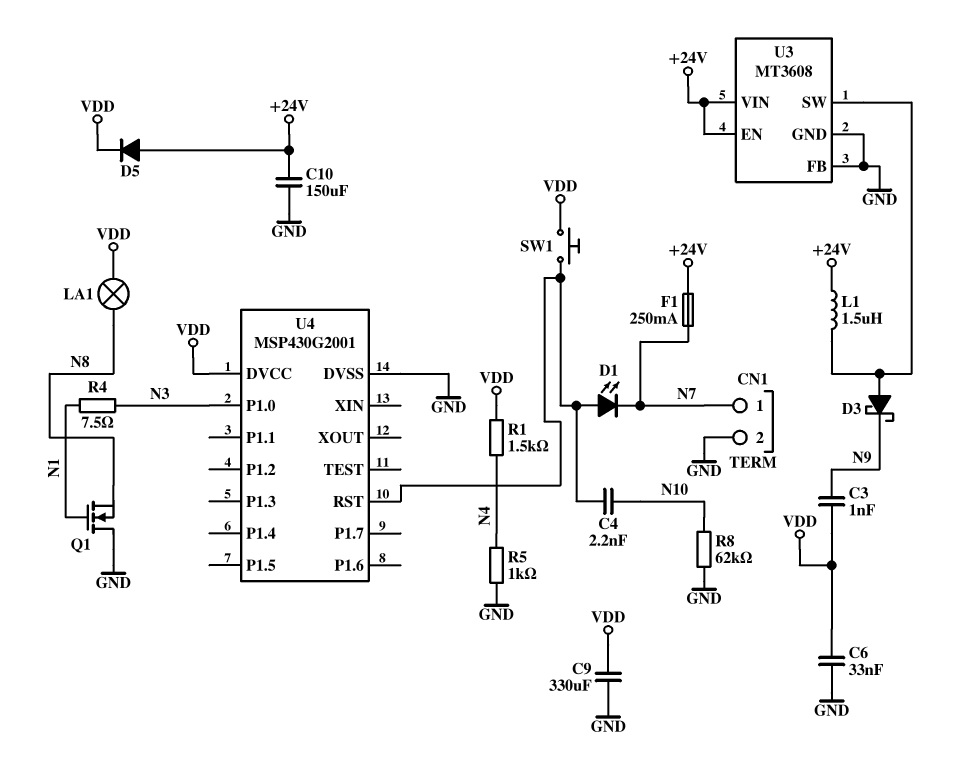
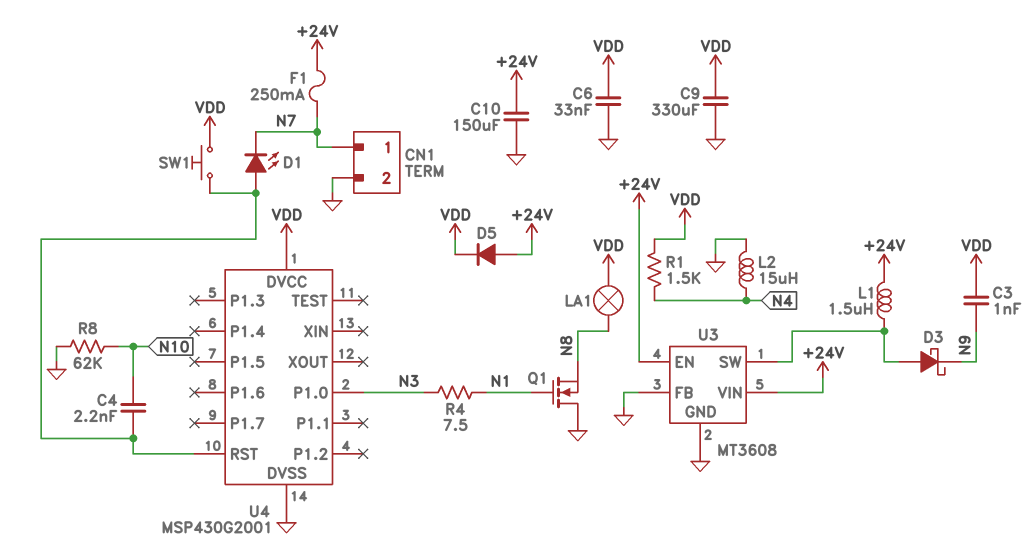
L2: none -> 15uH (GND, N4)
R5: 1k (GND, N4) -> none

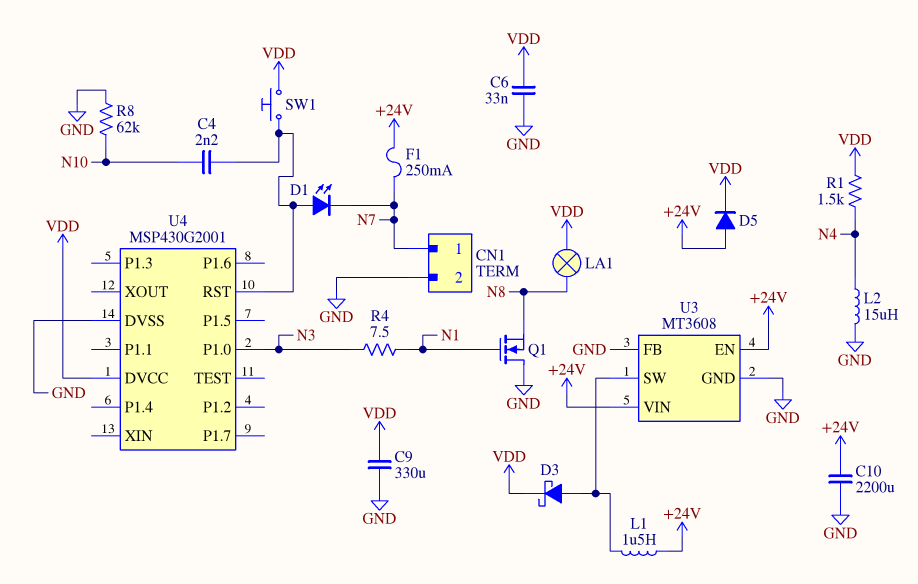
C3: 1nF (N9, VDD) -> none
C10: 150uF (+24V, GND) -> 2200uF (+24V, GND)
D3: schottky (A U3/SW, K N9) -> schottky (A U3/SW, K VDD)

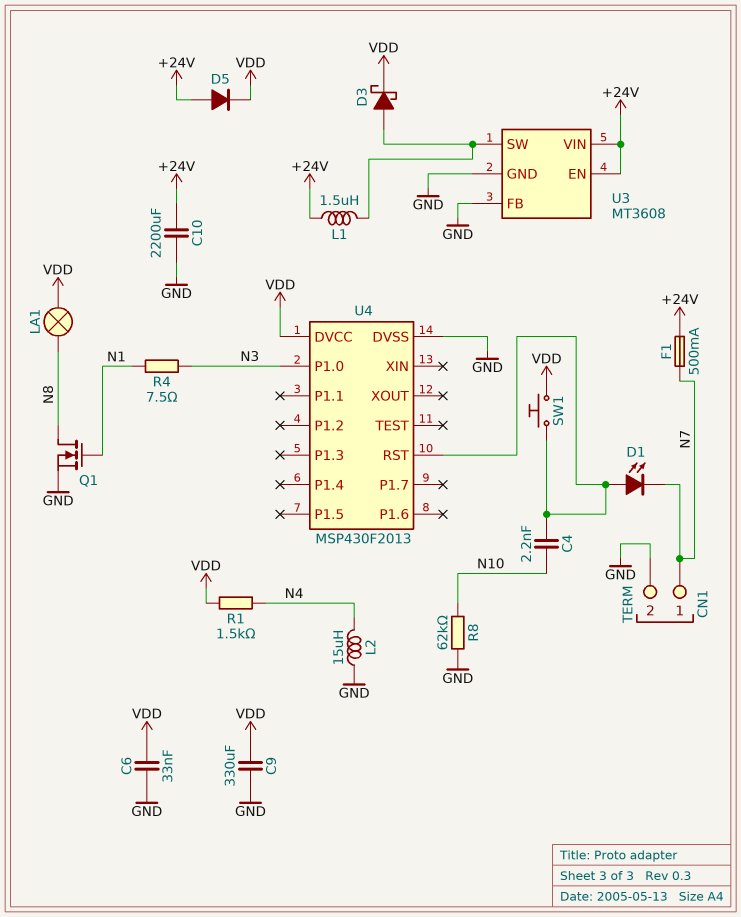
F1: 250mA (+24V, N7) -> 500mA (+24V, N7)
Q1: NMOS (G N1, D GND, S N8) -> NMOS (G N1, D N8, S GND)
U4: MSP430G2001 -> MSP430F2013

